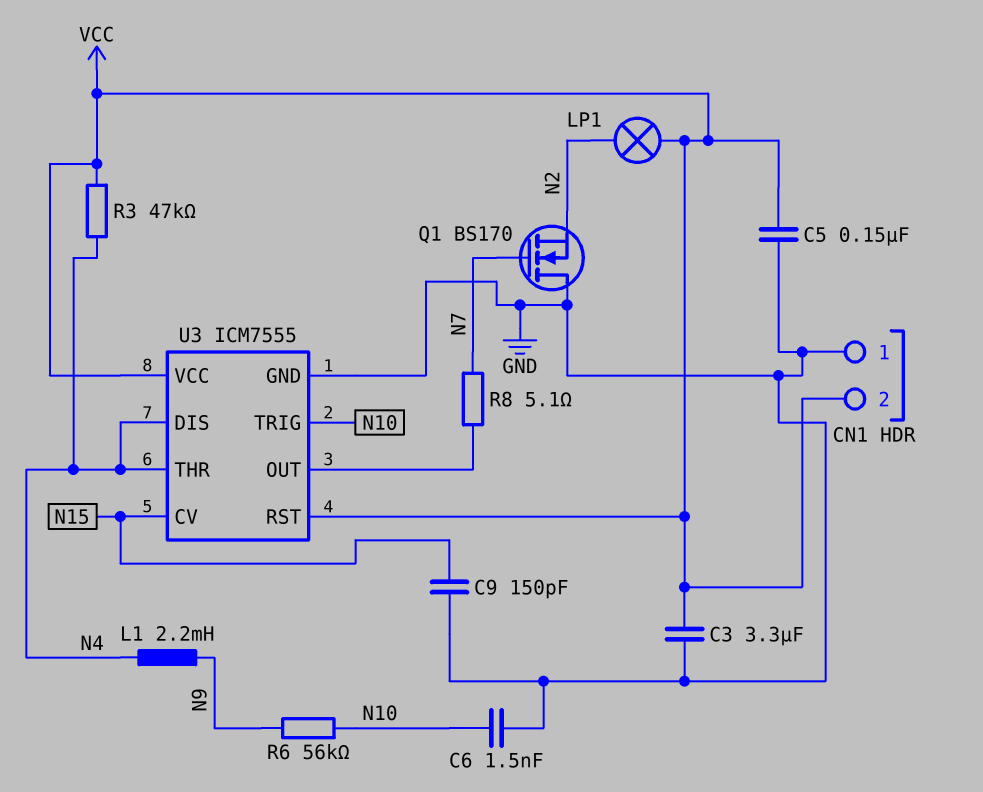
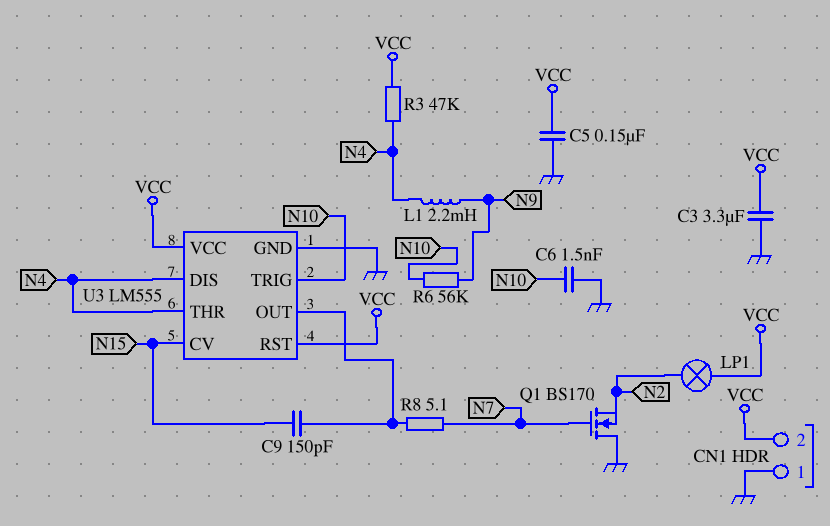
C9: 150pF (GND, N15) -> 150pF (N15, U3/OUT)
U3: ICM7555 -> LM555

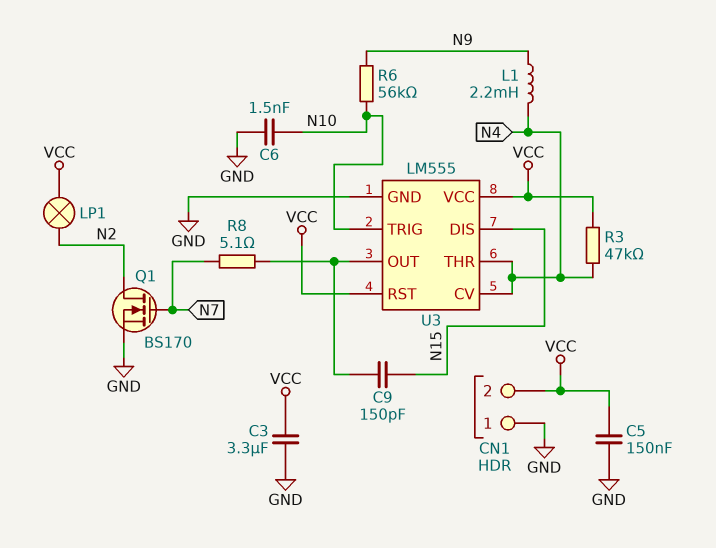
Q1: NMOS BS170 (G N7, D GND, S N2) -> NMOS BS170 (G N7, D N2, S GND)
U3 pin CV: N15 -> N4
U3 pin DIS: N4 -> N15

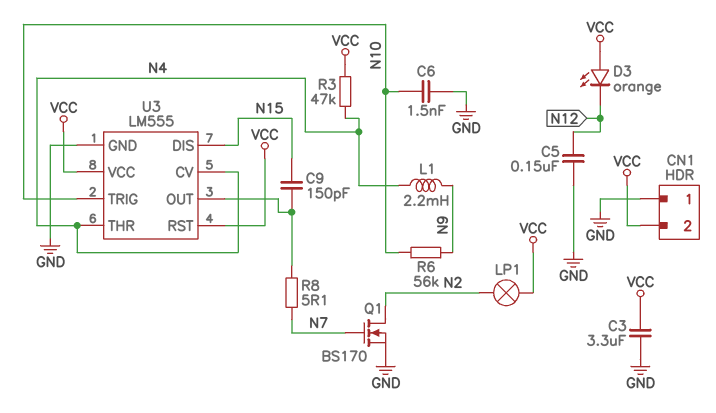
C5: 150nF (GND, VCC) -> 150nF (GND, N12)
D3: none -> LED orange (A VCC, K N12)

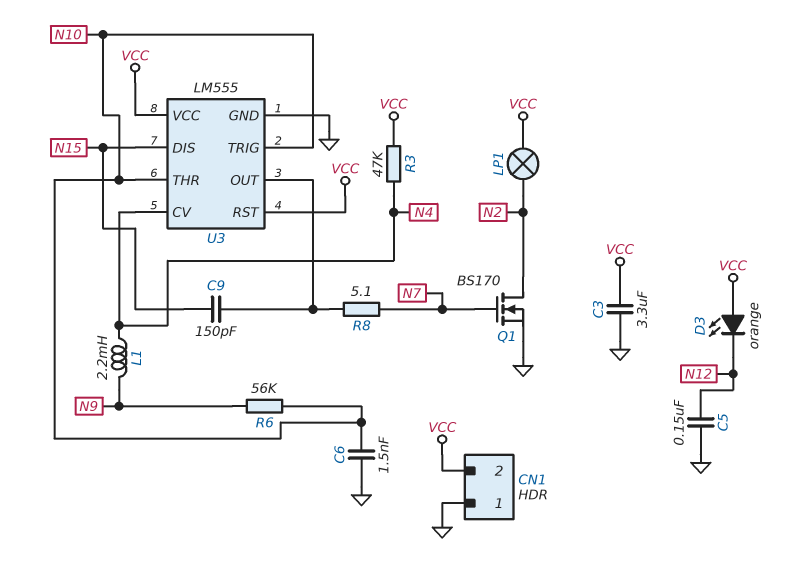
U3 pin THR: N4 -> N10

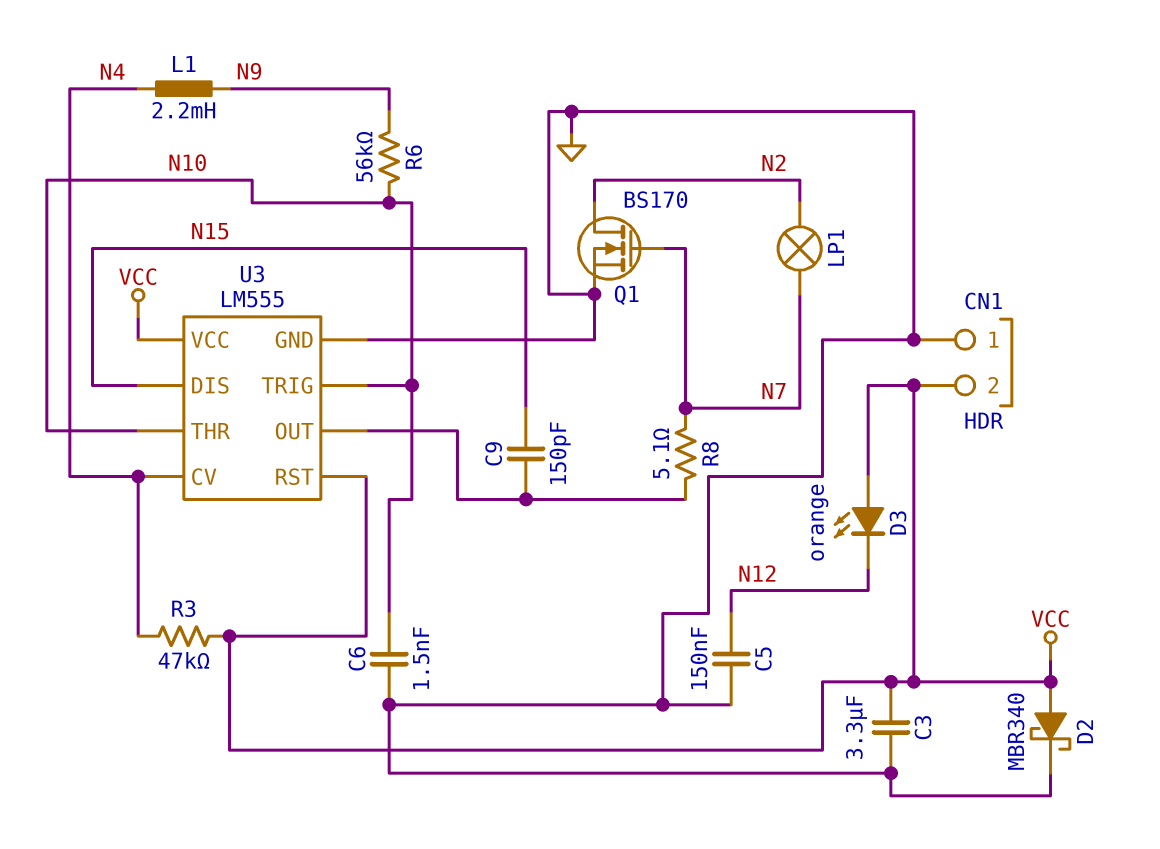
D2: none -> schottky MBR340 (A VCC, K GND)
LP1: lamp (N2, VCC) -> lamp (N2, N7)

